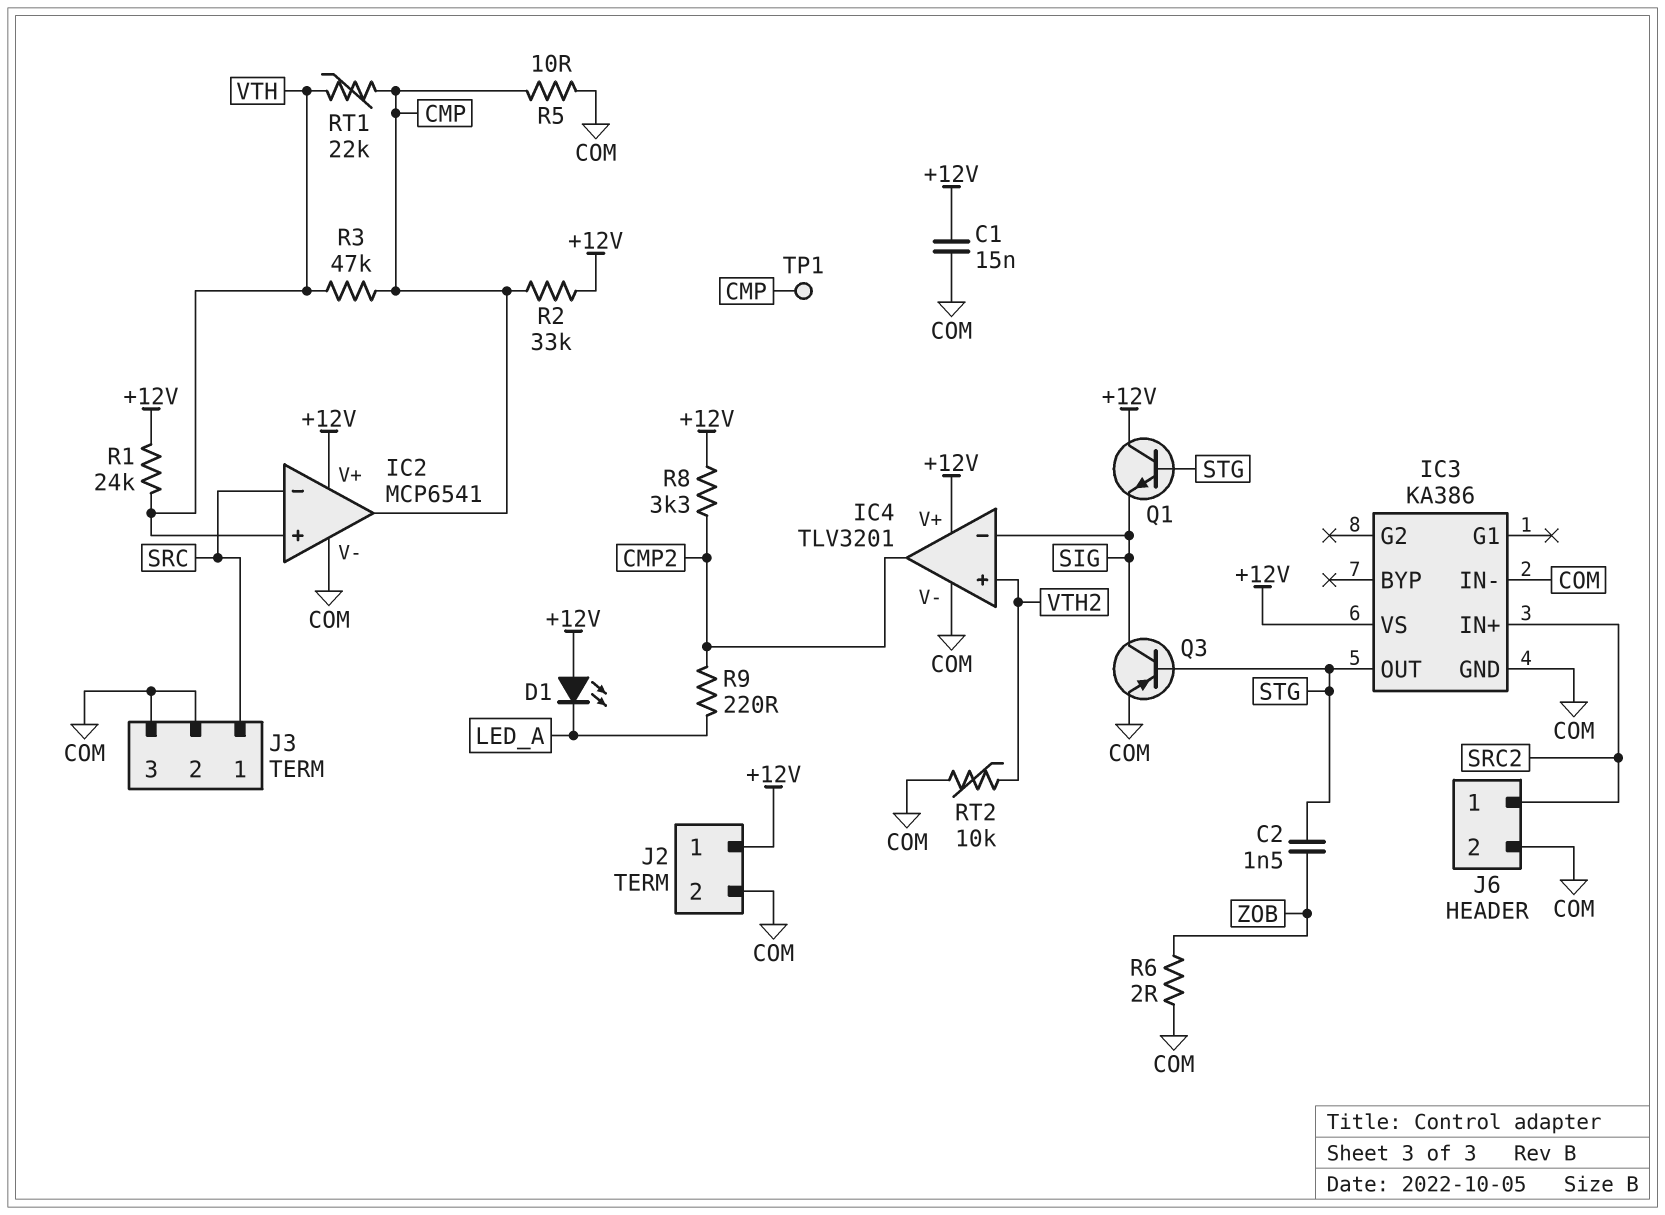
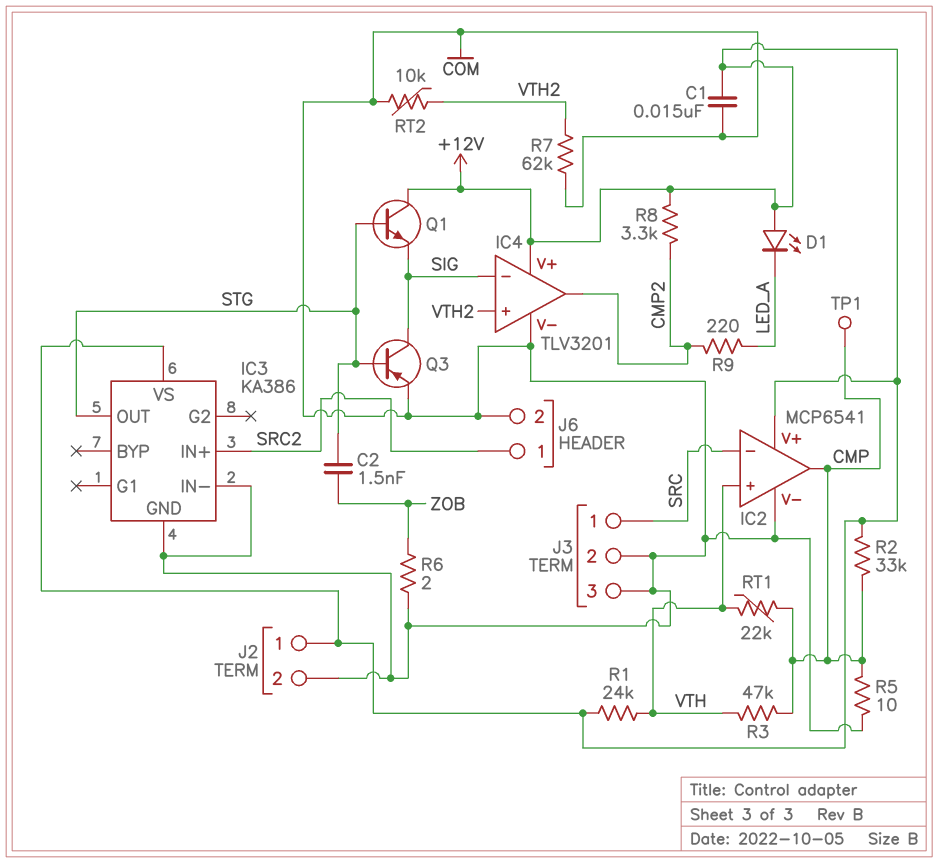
R7: none -> 62k (COM, VTH2)

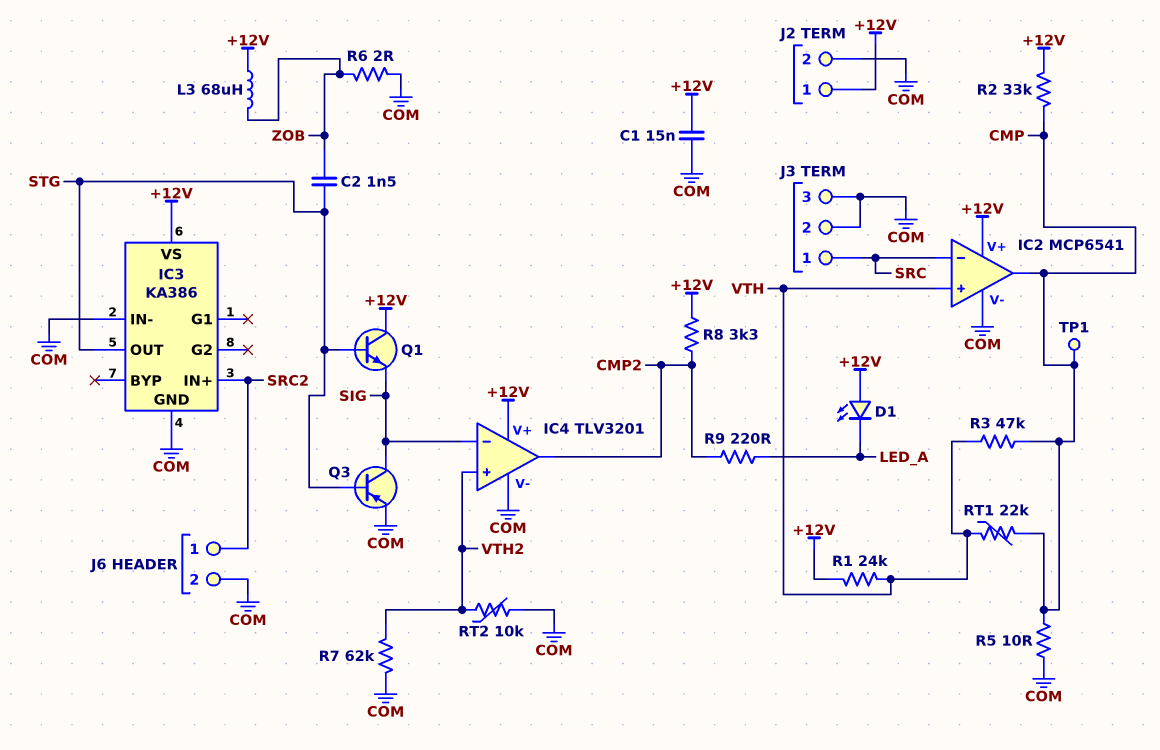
L3: none -> 68uH (+12V, ZOB)

